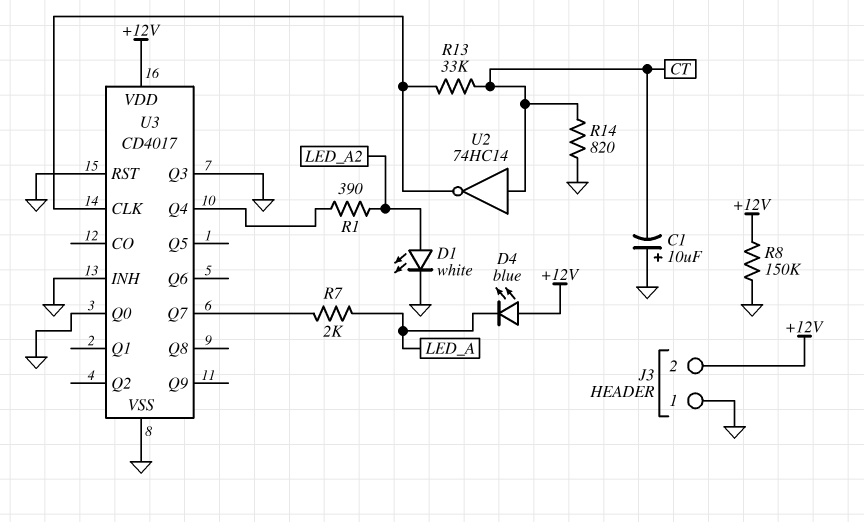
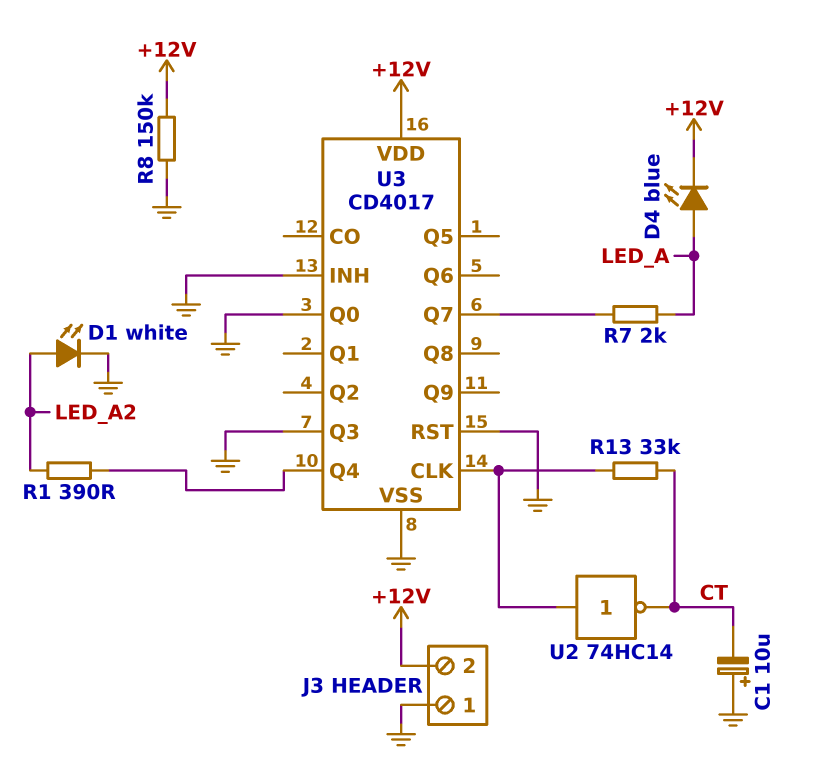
D4: LED blue (A +12V, K LED_A) -> LED blue (A LED_A, K +12V)
R14: 820 (CT, GND) -> none
U2: NOT 74HC14 (in CT, out U3/CLK) -> NOT 74HC14 (in U3/CLK, out CT)

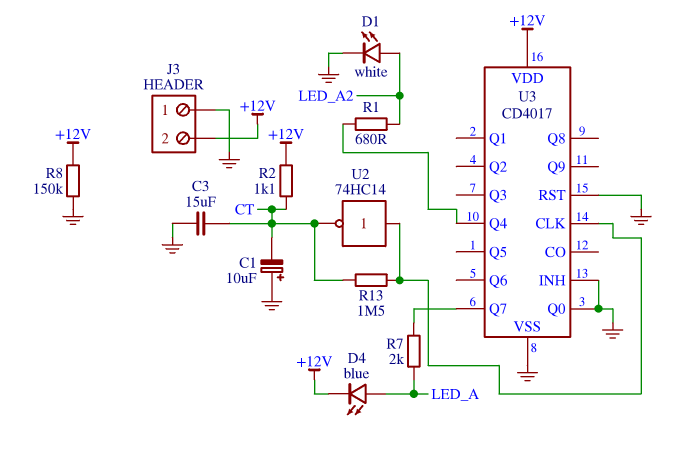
C3: none -> 15uF (CT, GND)
R1: 390 (LED_A2, U3/Q4) -> 680 (LED_A2, U3/Q4)
R2: none -> 1.1k (+12V, CT)
R13: 33k (CT, U3/CLK) -> 1.5M (CT, U3/CLK)
U3 pin Q3: GND -> none

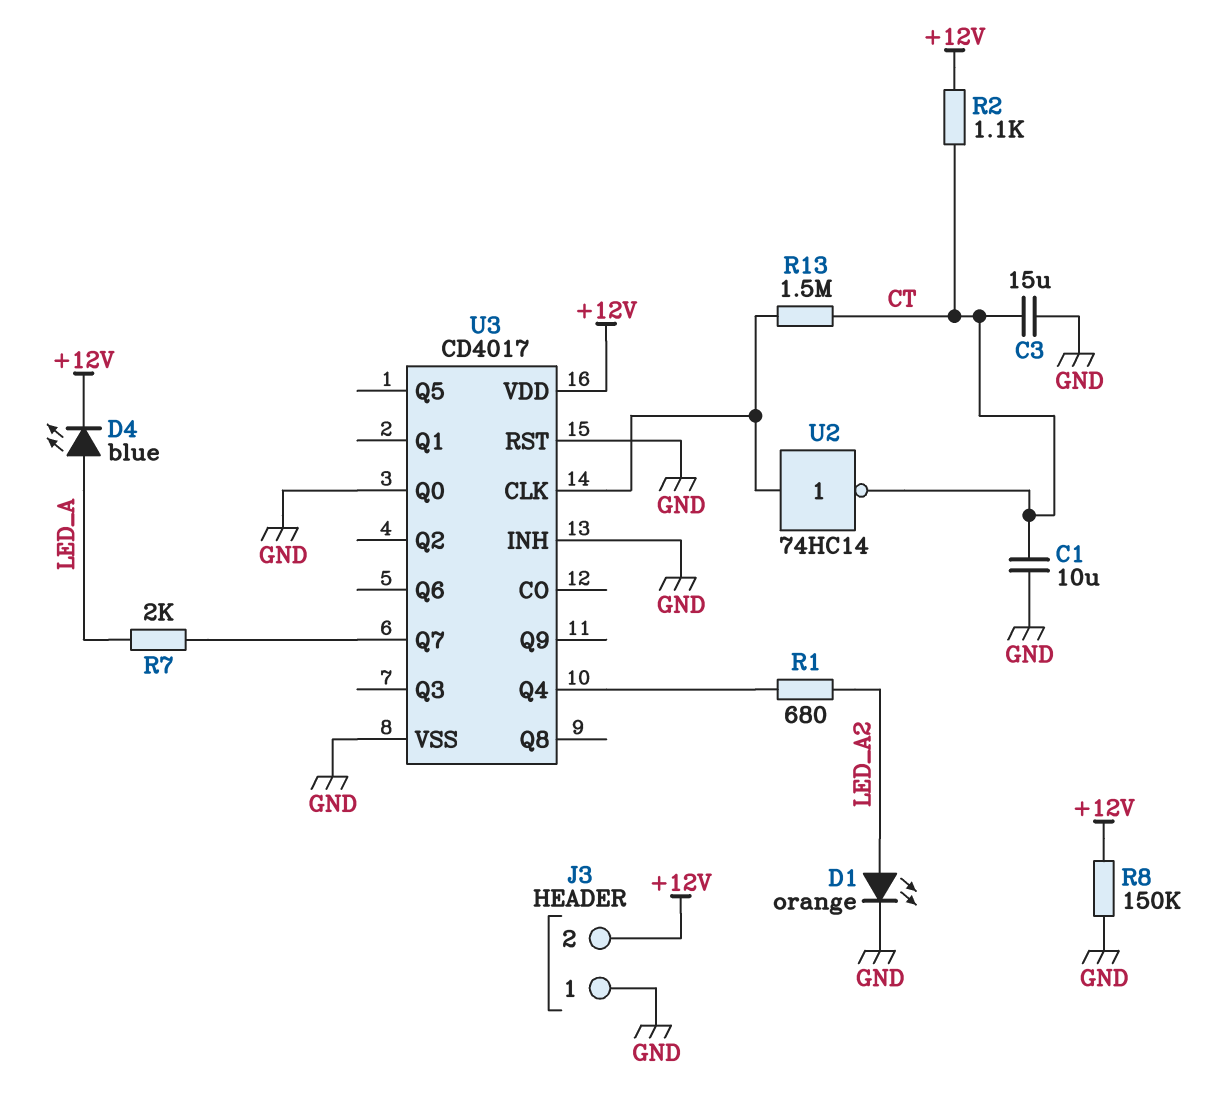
C1: 10uF (plus GND, minus CT) -> 10uF (CT, GND)
D1: LED white (A LED_A2, K GND) -> LED orange (A LED_A2, K GND)

